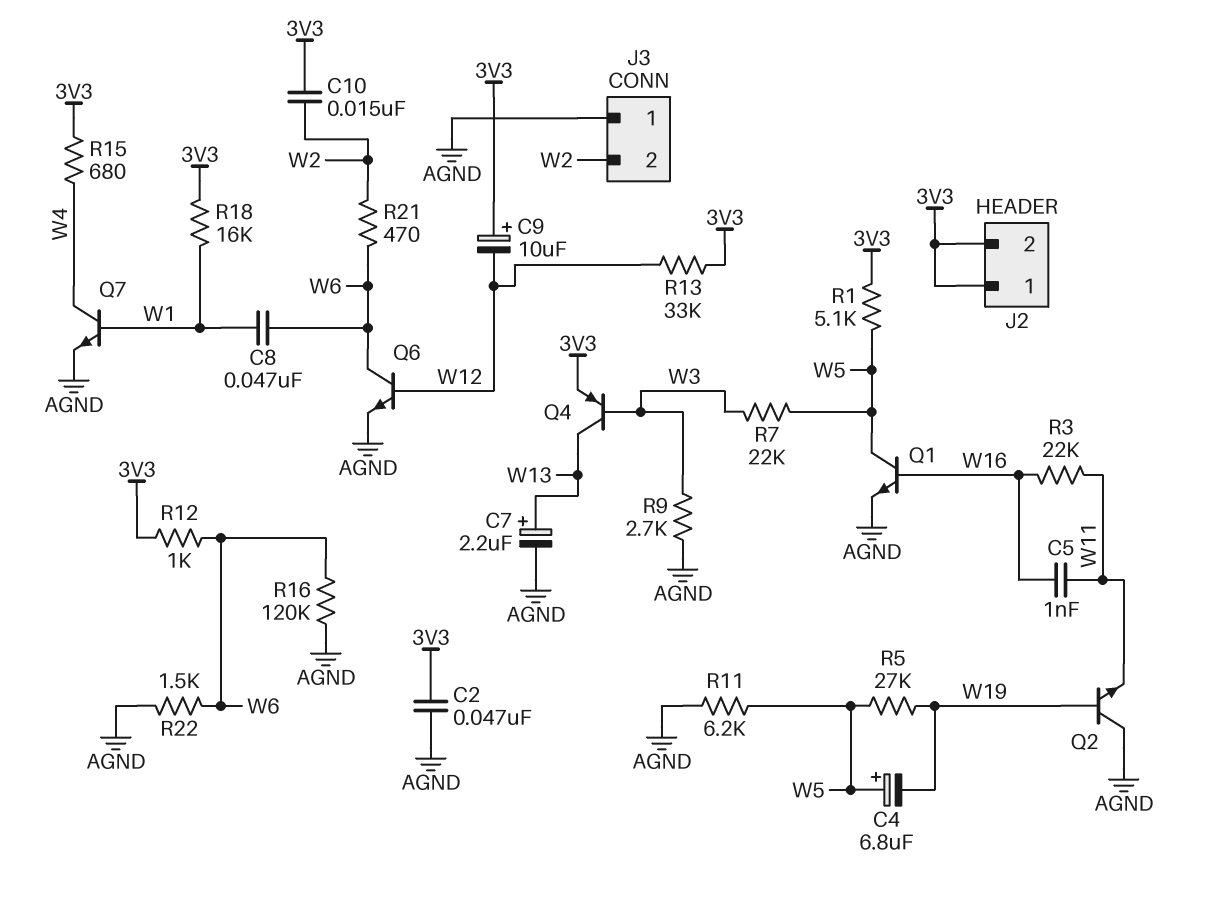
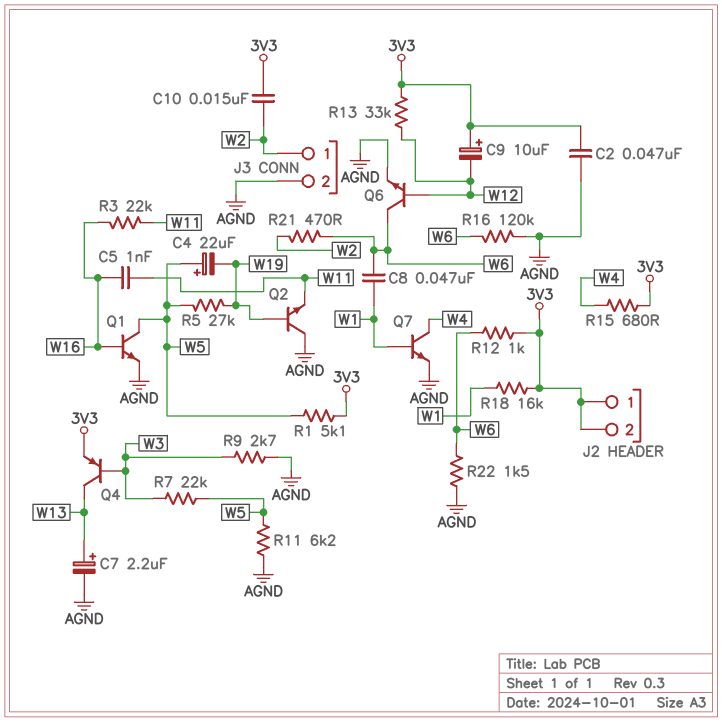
C4: 6.8uF (plus W5, minus W19) -> 22uF (plus W5, minus W19)
J3 pin 1: AGND -> W2
J3 pin 2: W2 -> AGND

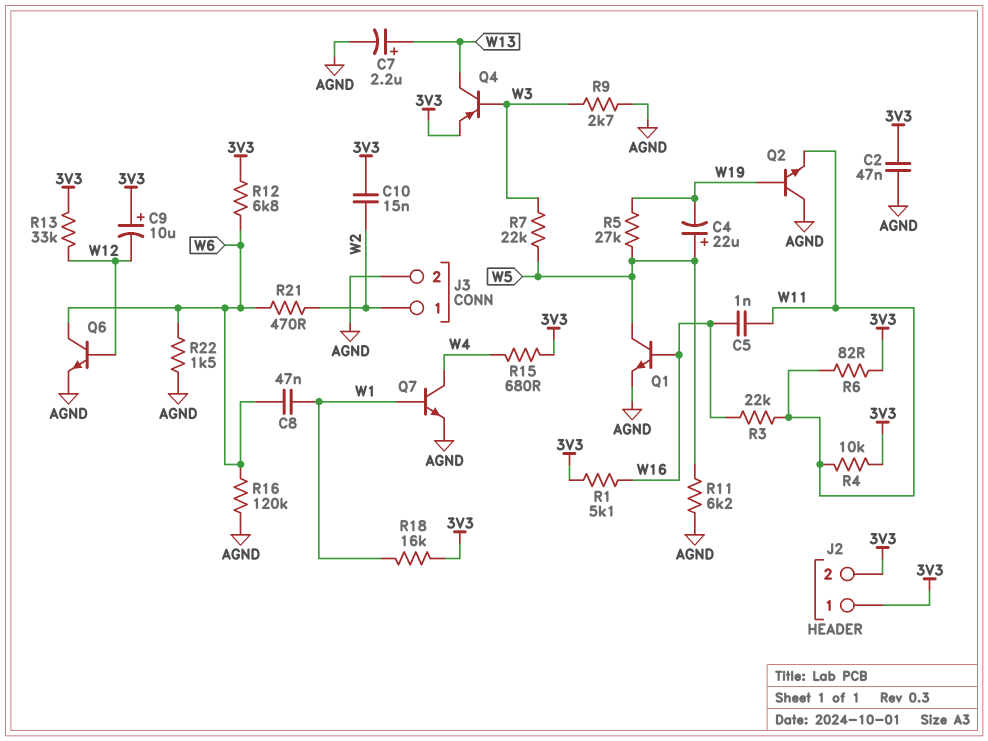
R1: 5.1k (3V3, W5) -> 5.1k (3V3, W16)
R4: none -> 10k (3V3, W11)
R6: none -> 82 (3V3, W11)
R12: 1k (3V3, W6) -> 6.8k (3V3, W6)

